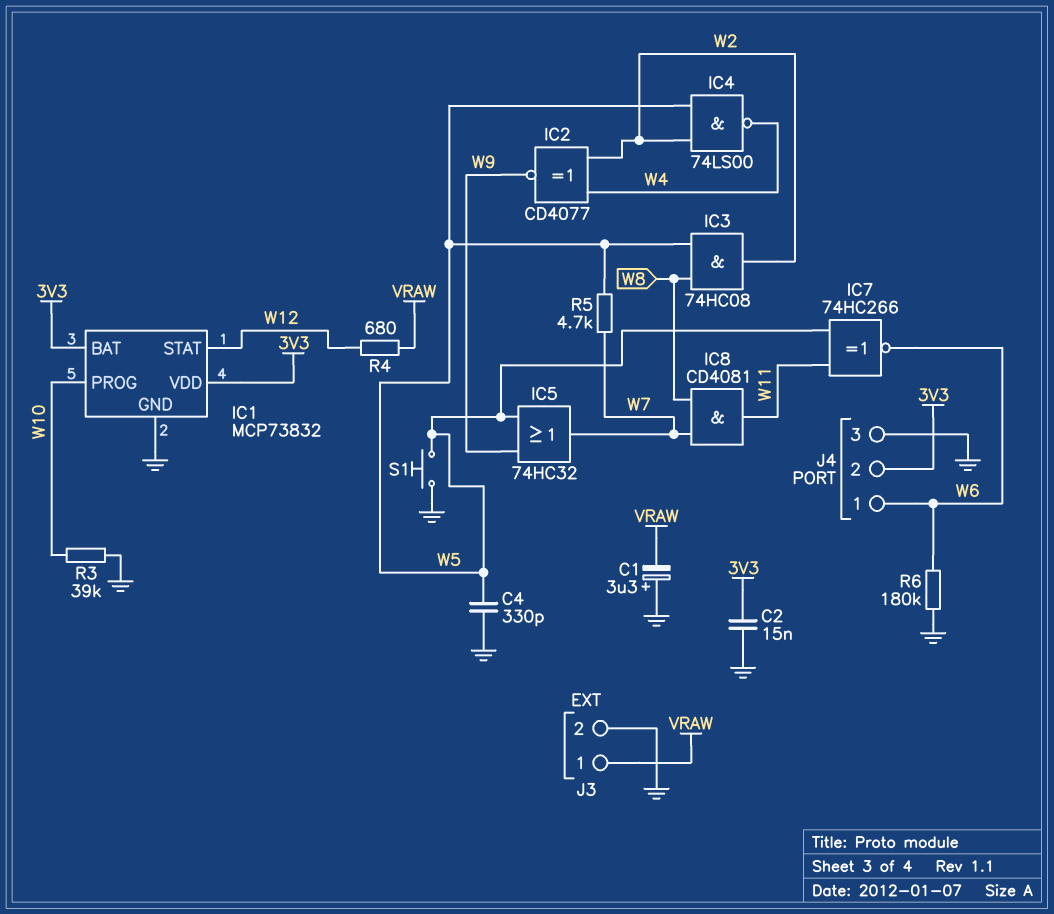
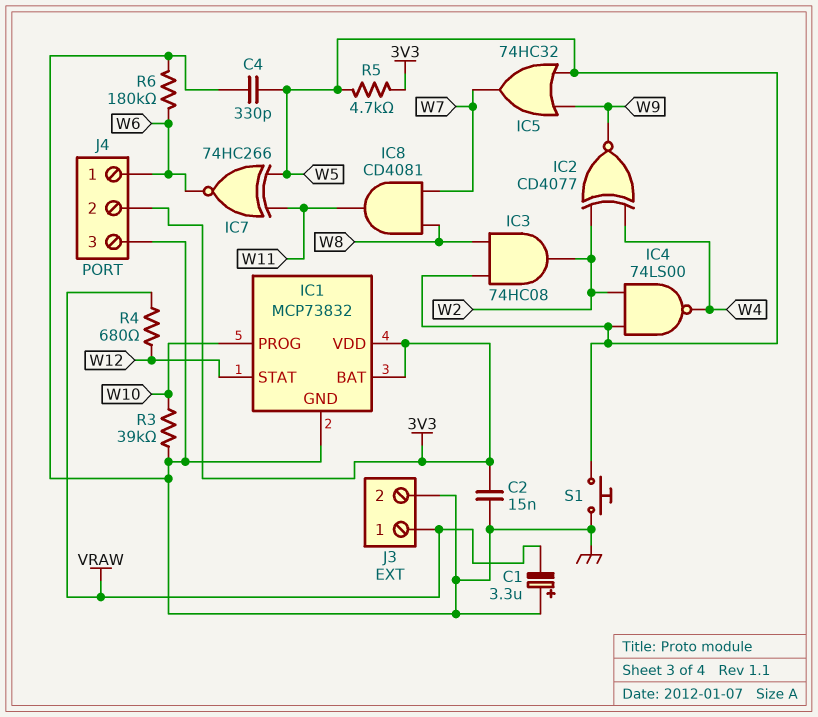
R5: 4.7k (W5, W7) -> 4.7k (3V3, W5)

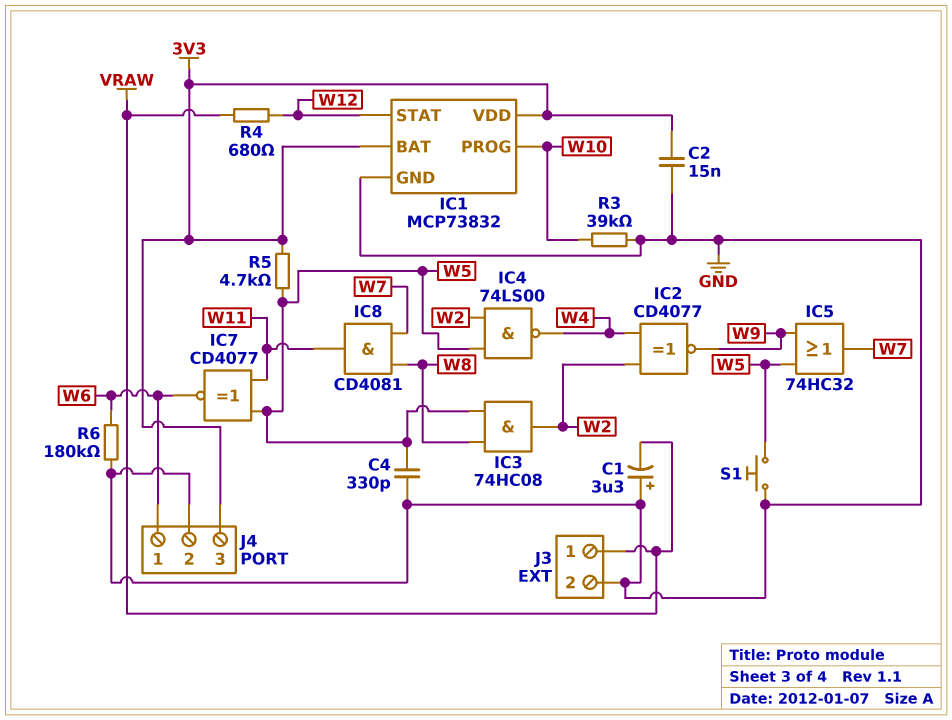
IC7: XNOR 74HC266 (in W5, in W11, out W6) -> XNOR CD4077 (in W5, in W11, out W6)
J4 pin 2: 3V3 -> GND
J4 pin 3: GND -> 3V3

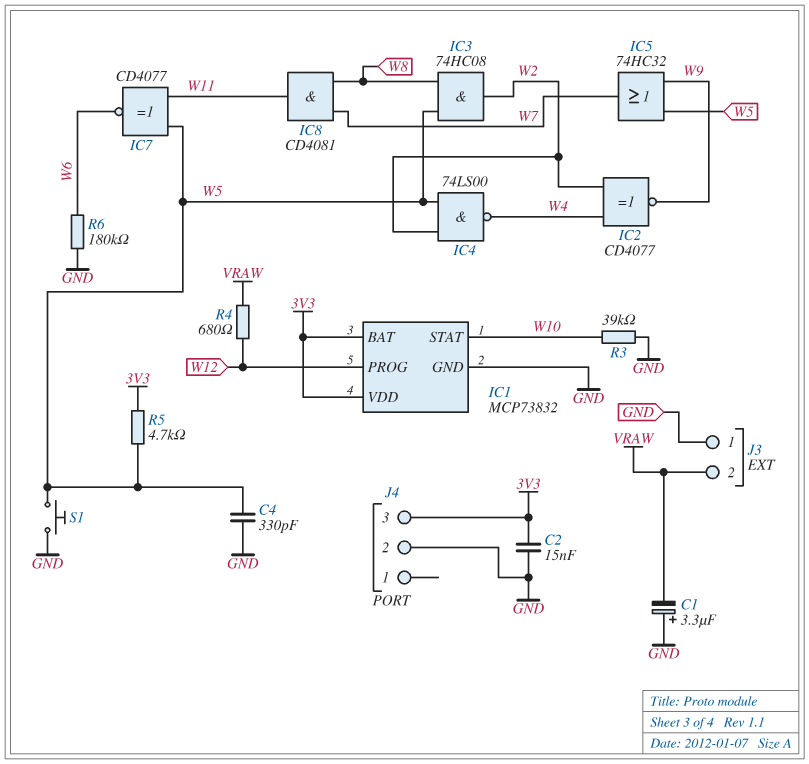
IC1 pin PROG: W10 -> W12
IC1 pin STAT: W12 -> W10
J3 pin 1: VRAW -> GND
J3 pin 2: GND -> VRAW
J4 pin 1: W6 -> none

